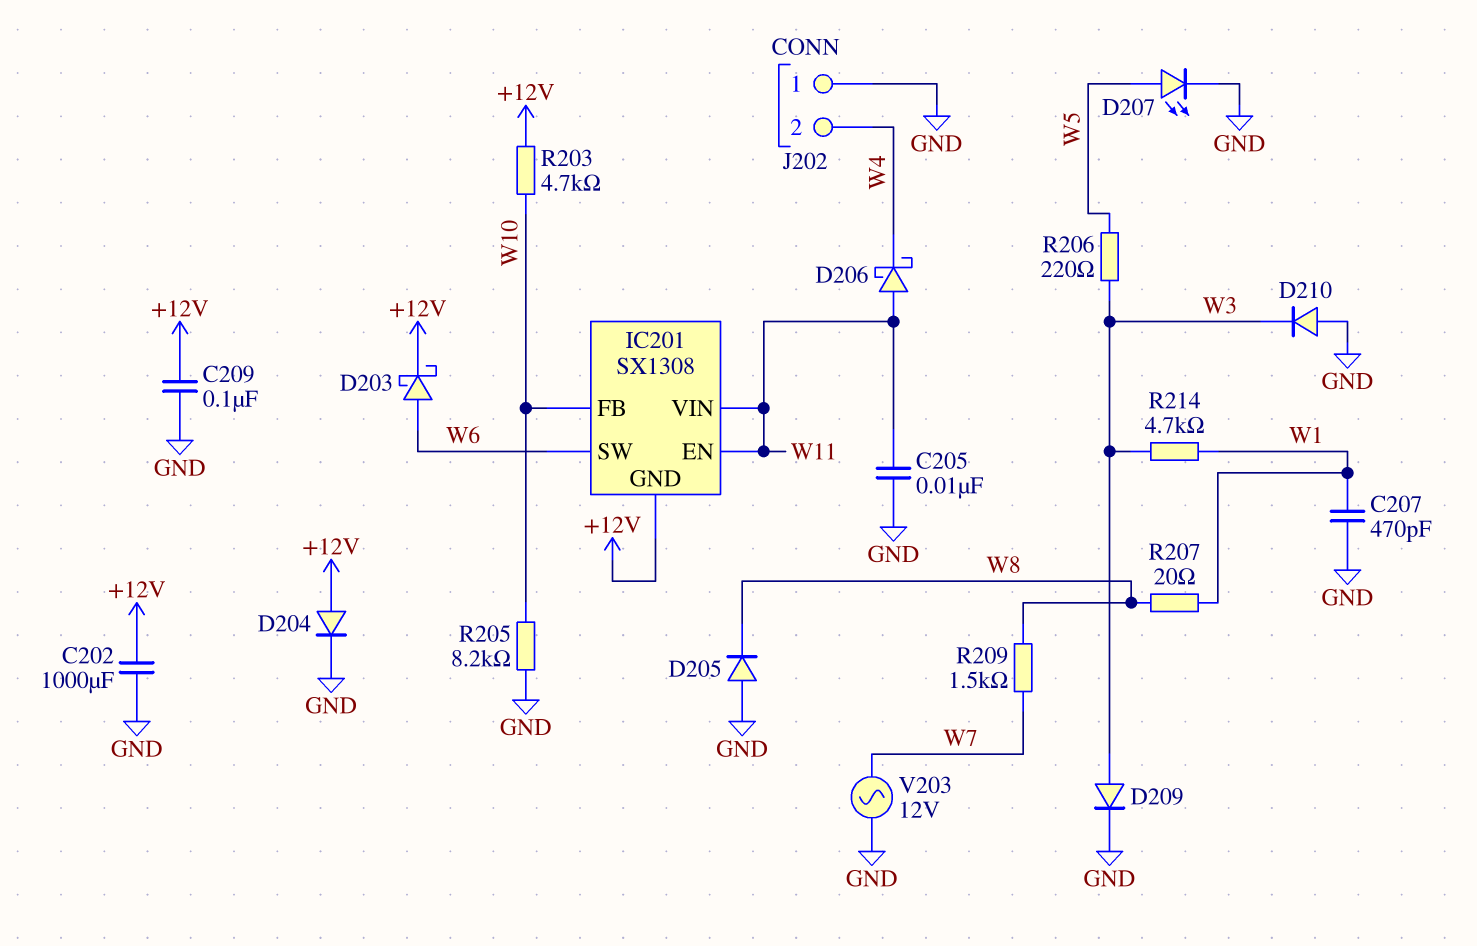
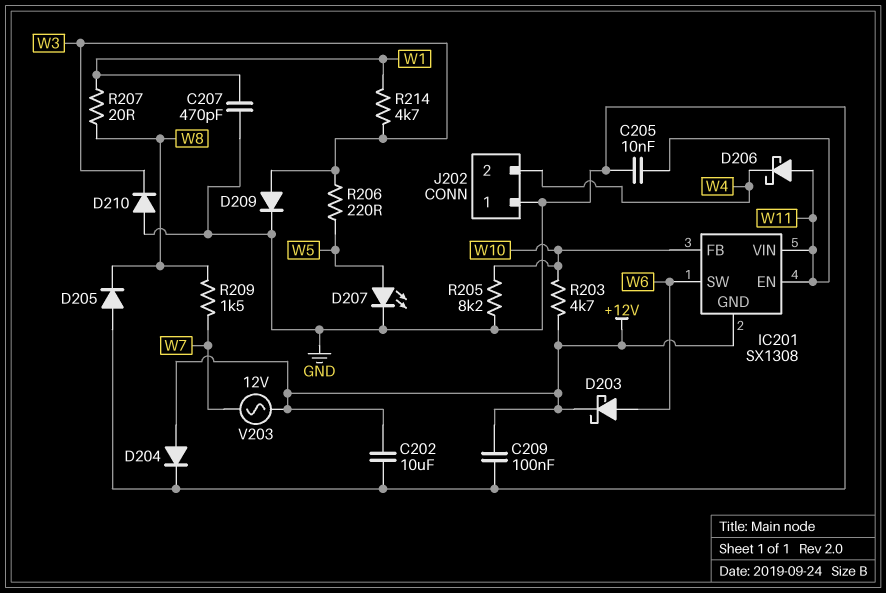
C202: 1000uF (+12V, GND) -> 10uF (+12V, GND)
V203: AC 12V (GND, W7) -> AC 12V (+12V, W7)

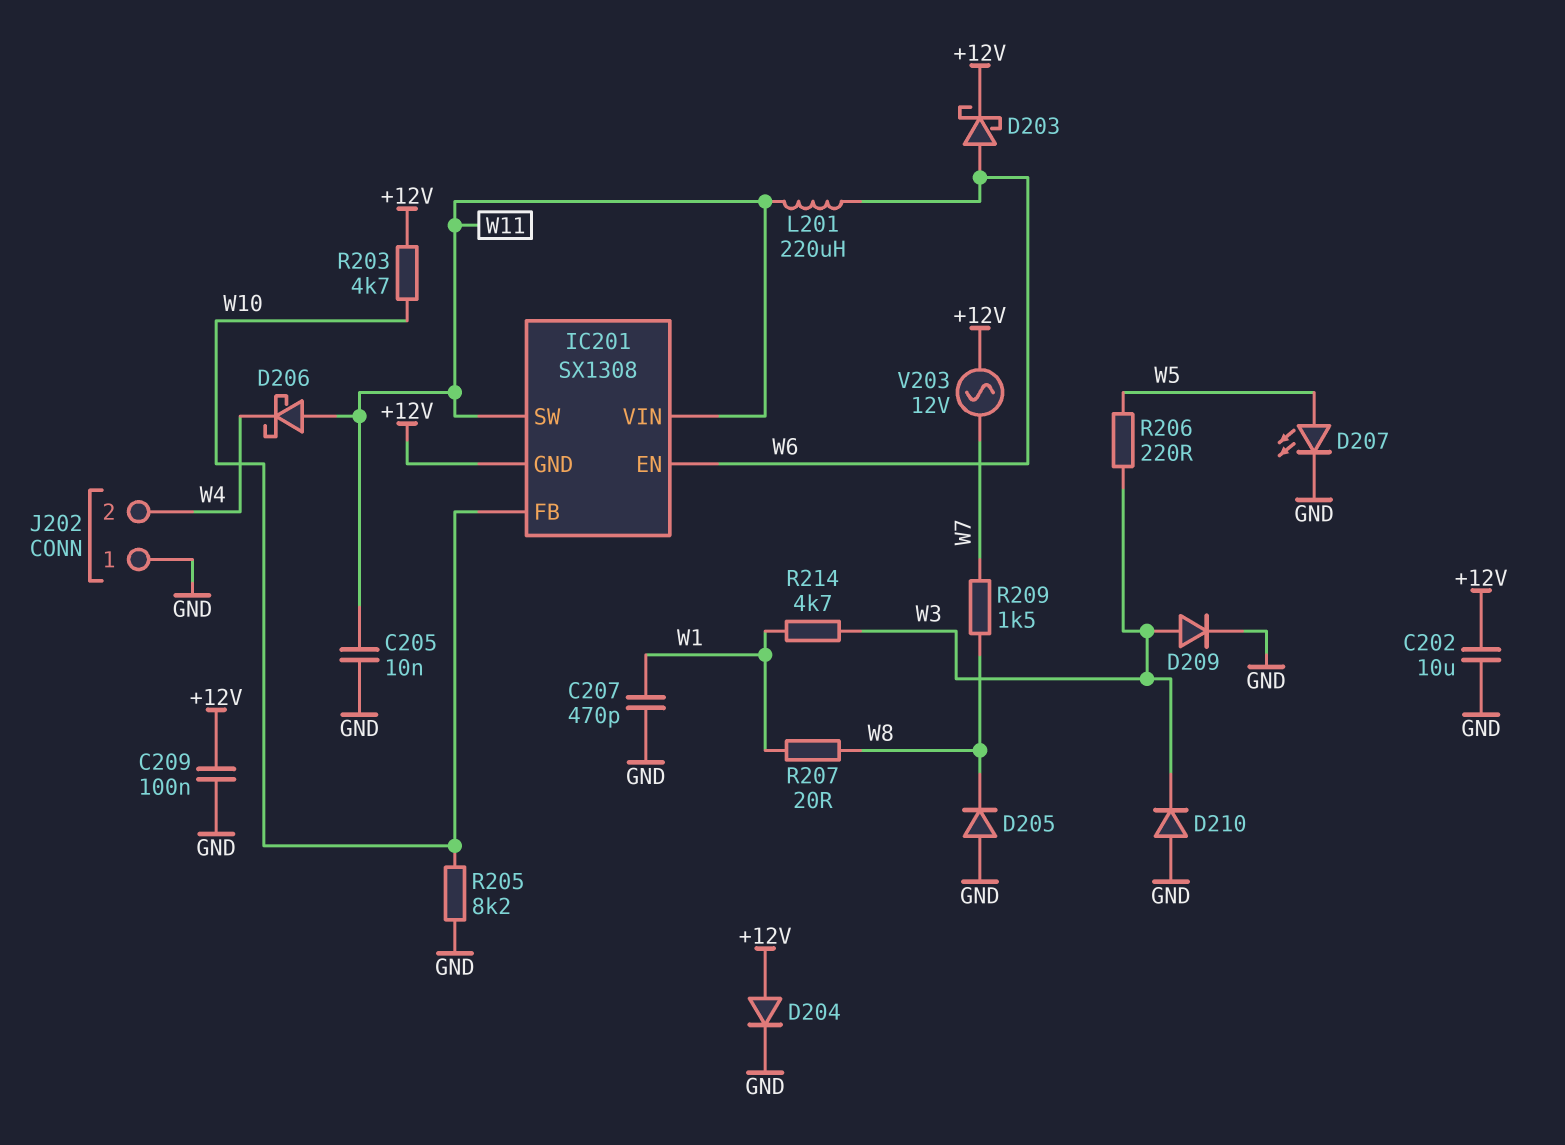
IC201 pin EN: W11 -> W6
IC201 pin SW: W6 -> W11
L201: none -> 220uH (W6, W11)

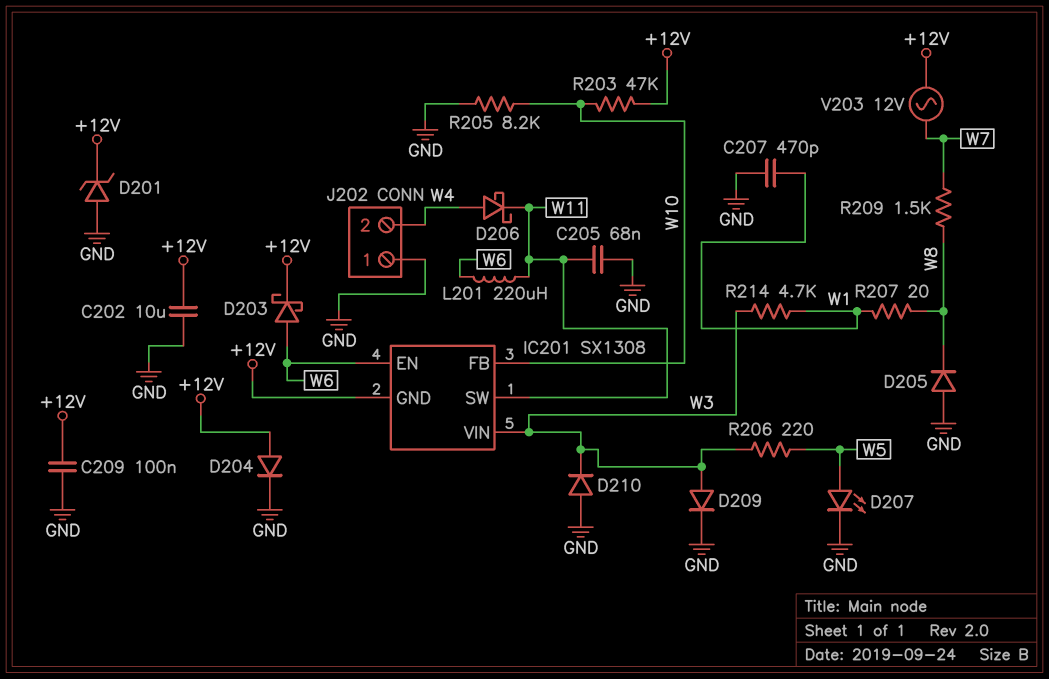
C205: 10nF (GND, W11) -> 68nF (GND, W11)
D201: none -> zener (A GND, K +12V)
D206: schottky (A W11, K W4) -> schottky (A W4, K W11)
IC201 pin VIN: W11 -> W3
R203: 4.7k (+12V, W10) -> 47k (+12V, W10)

